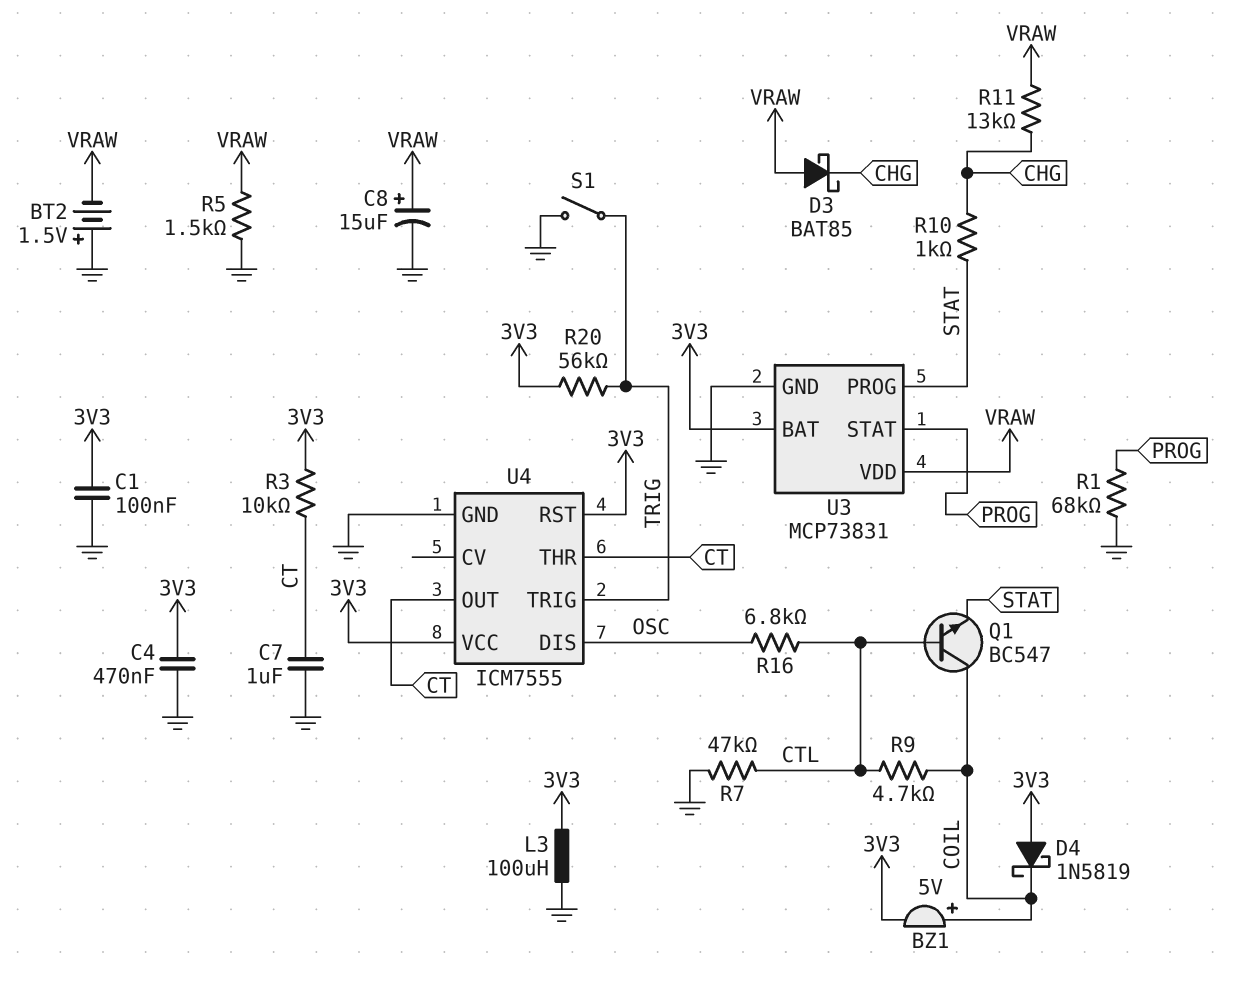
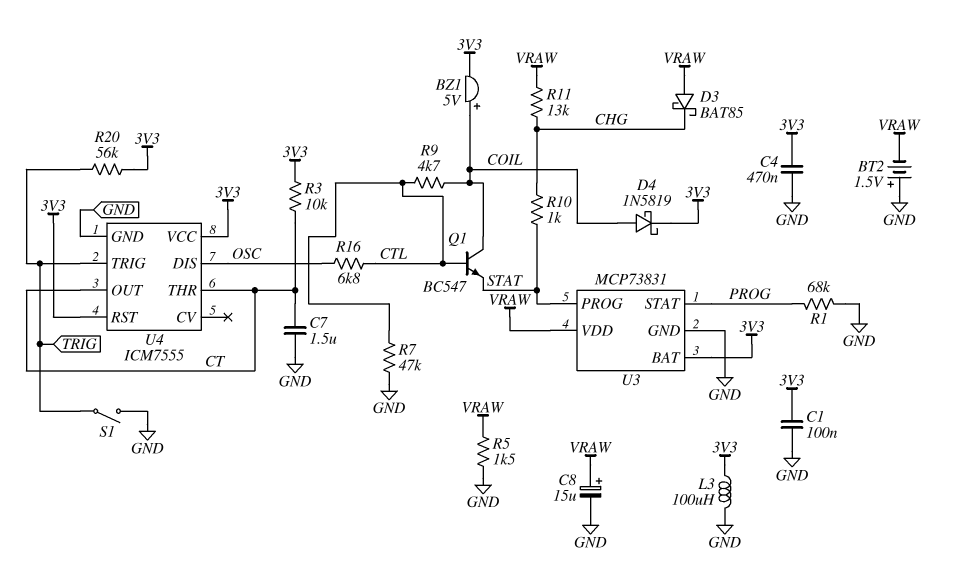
C7: 1uF (CT, GND) -> 1.5uF (CT, GND)
D4: schottky 1N5819 (A 3V3, K COIL) -> schottky 1N5819 (A COIL, K 3V3)

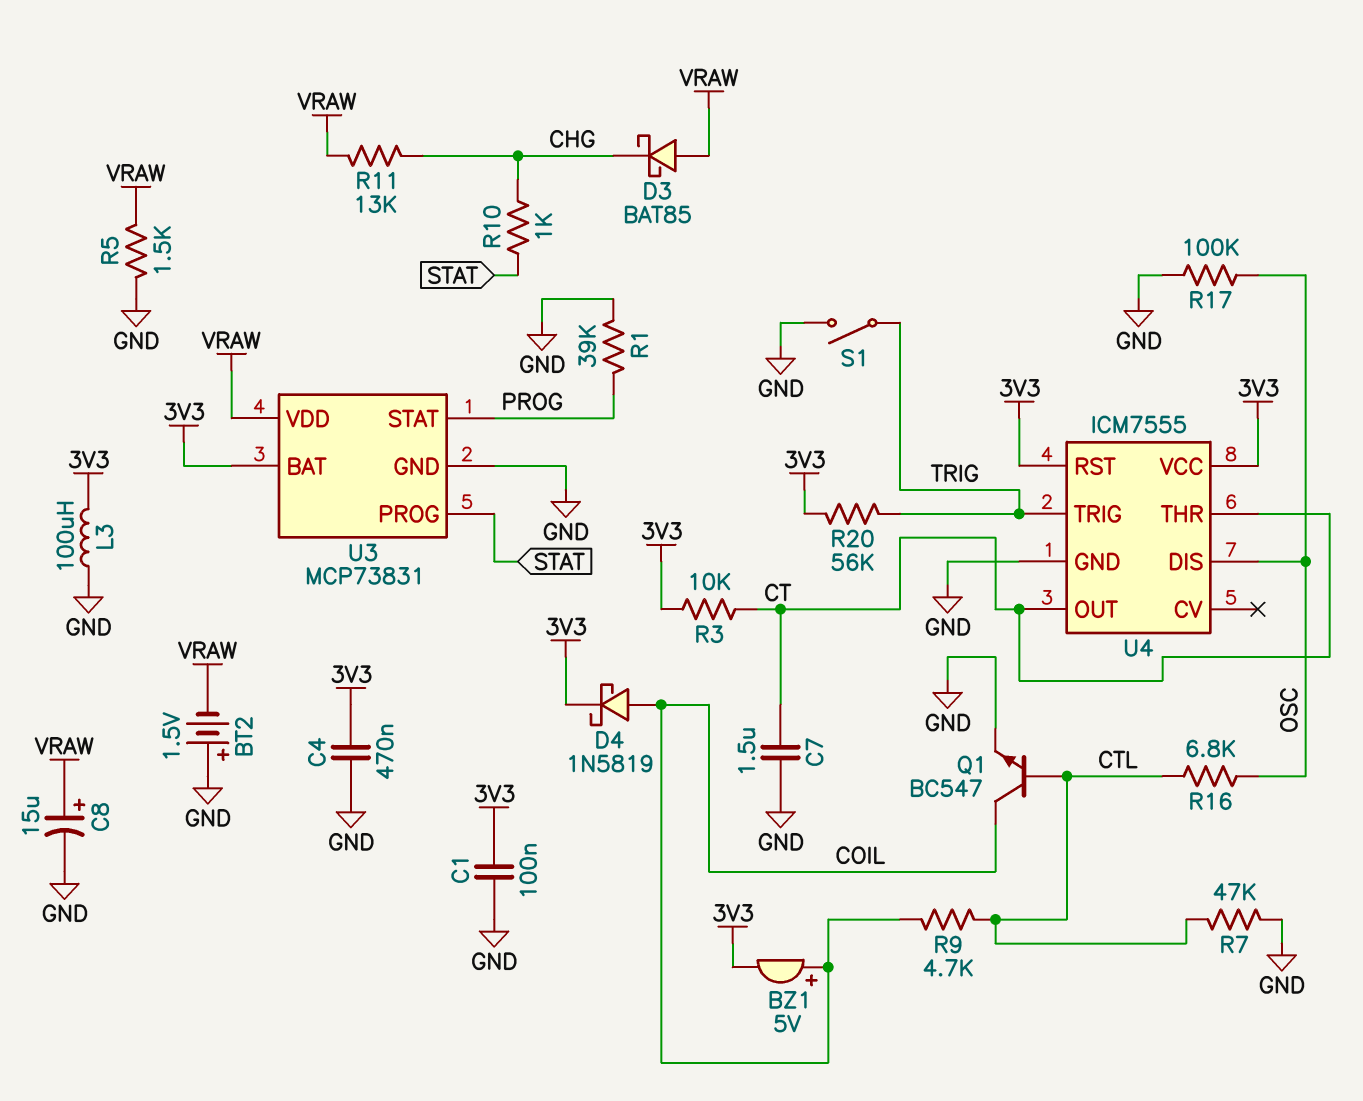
Q1: NPN BC547 (B CTL, C COIL, E STAT) -> NPN BC547 (B CTL, C COIL, E GND)
R1: 68k (GND, PROG) -> 39k (GND, PROG)
R17: none -> 100k (GND, OSC)

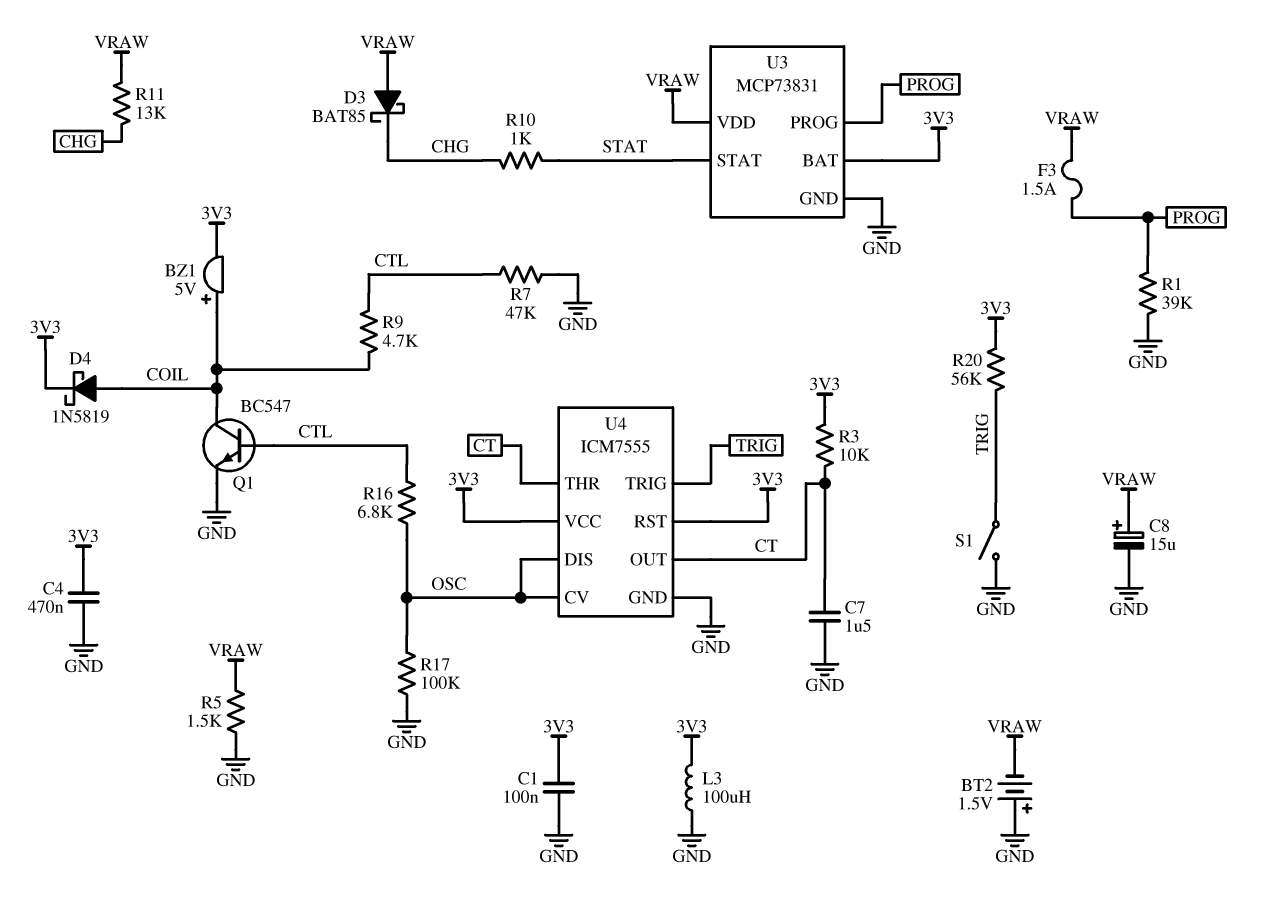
F3: none -> 1.5A (PROG, VRAW)
U3 pin PROG: STAT -> PROG
U3 pin STAT: PROG -> STAT
U4 pin CV: none -> OSC

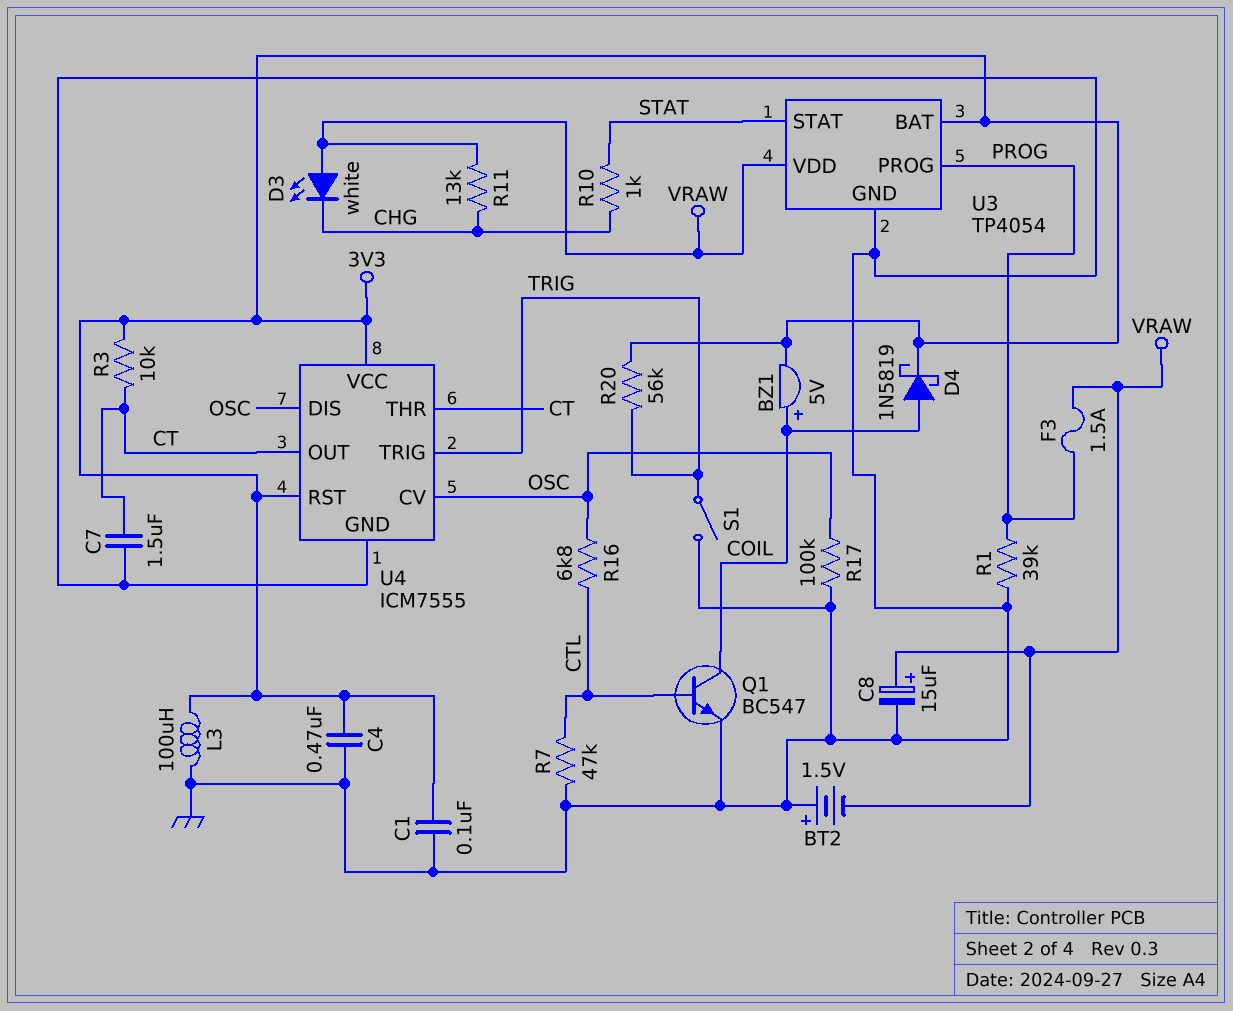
D3: schottky BAT85 (A VRAW, K CHG) -> LED white (A VRAW, K CHG)
R5: 1.5k (GND, VRAW) -> none
R9: 4.7k (COIL, CTL) -> none
U3: MCP73831 -> TP4054

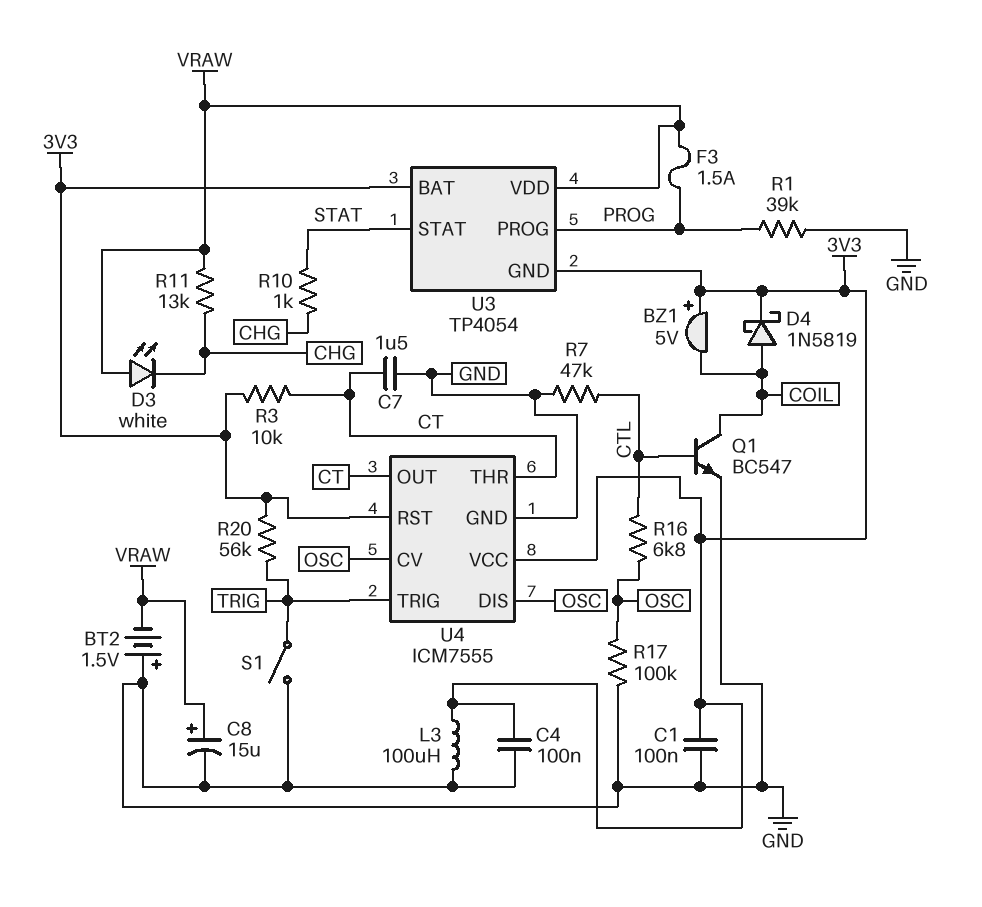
BZ1: buzzer 5V (plus COIL, minus 3V3) -> buzzer 5V (plus 3V3, minus COIL)
C4: 470nF (3V3, GND) -> 100nF (3V3, GND)
U3 pin GND: GND -> 3V3

